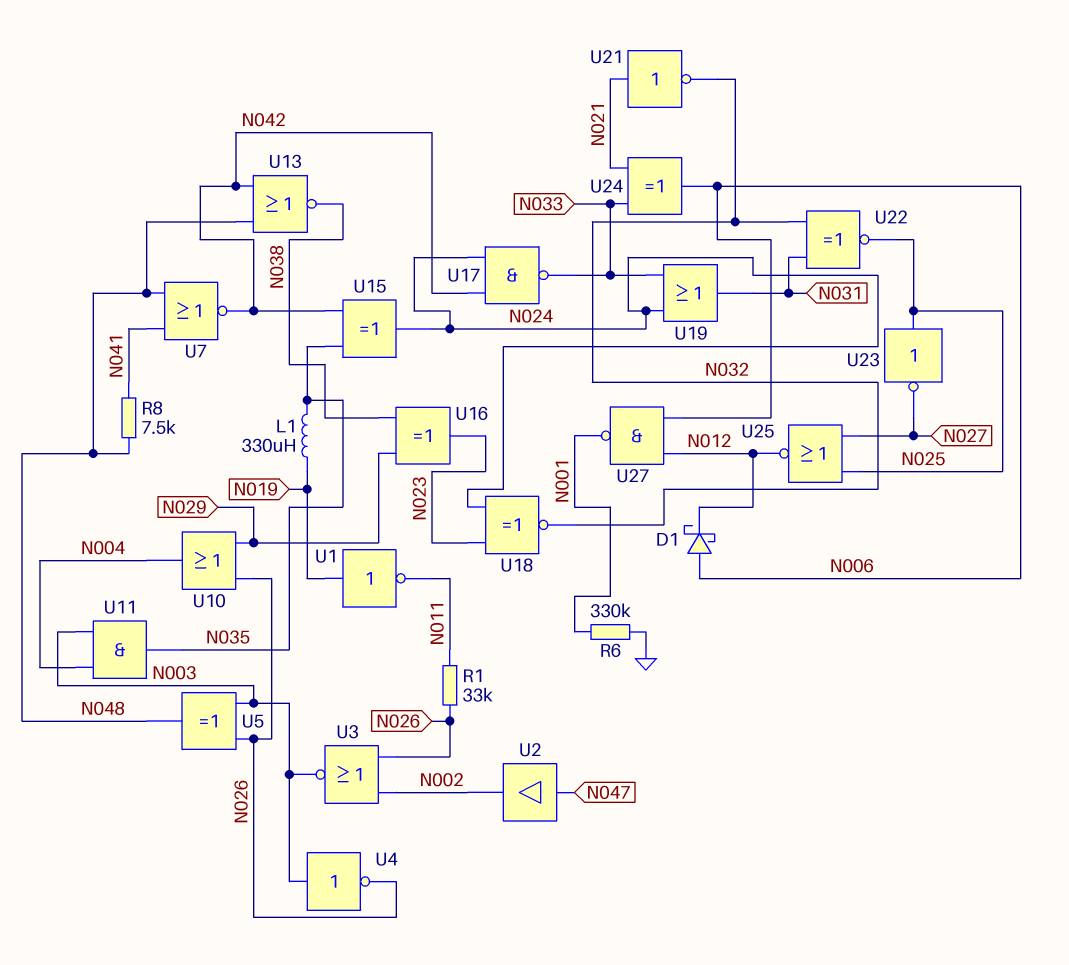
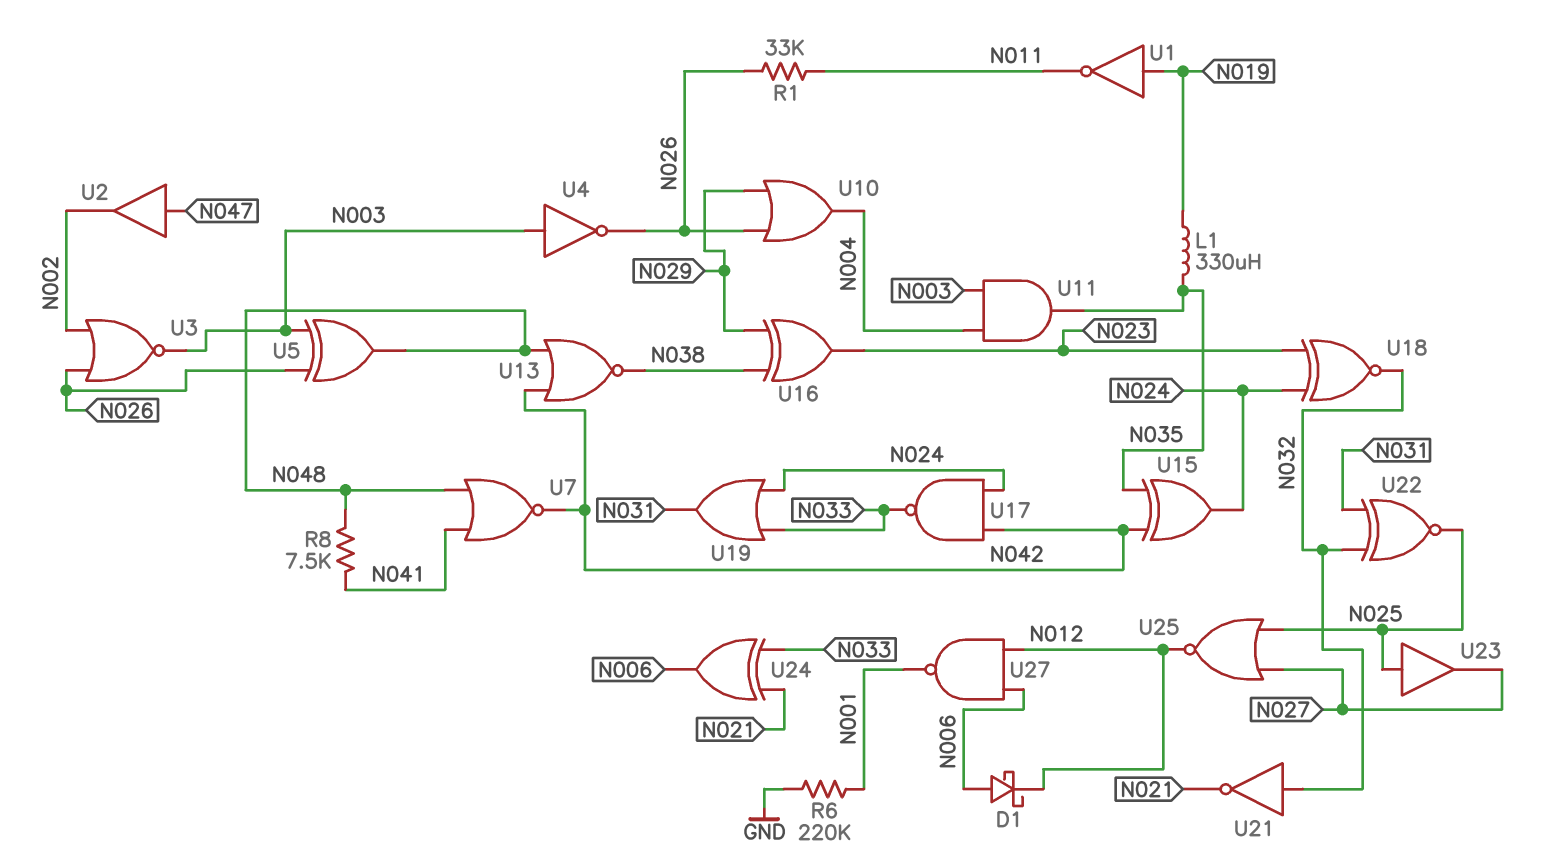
R6: 330k (GND, N001) -> 220k (GND, N001)
U21: NOT (in N021, out N032) -> NOT (in N032, out N021)
U23: NOT (in N025, out N027) -> buffer (in N025, out N027)

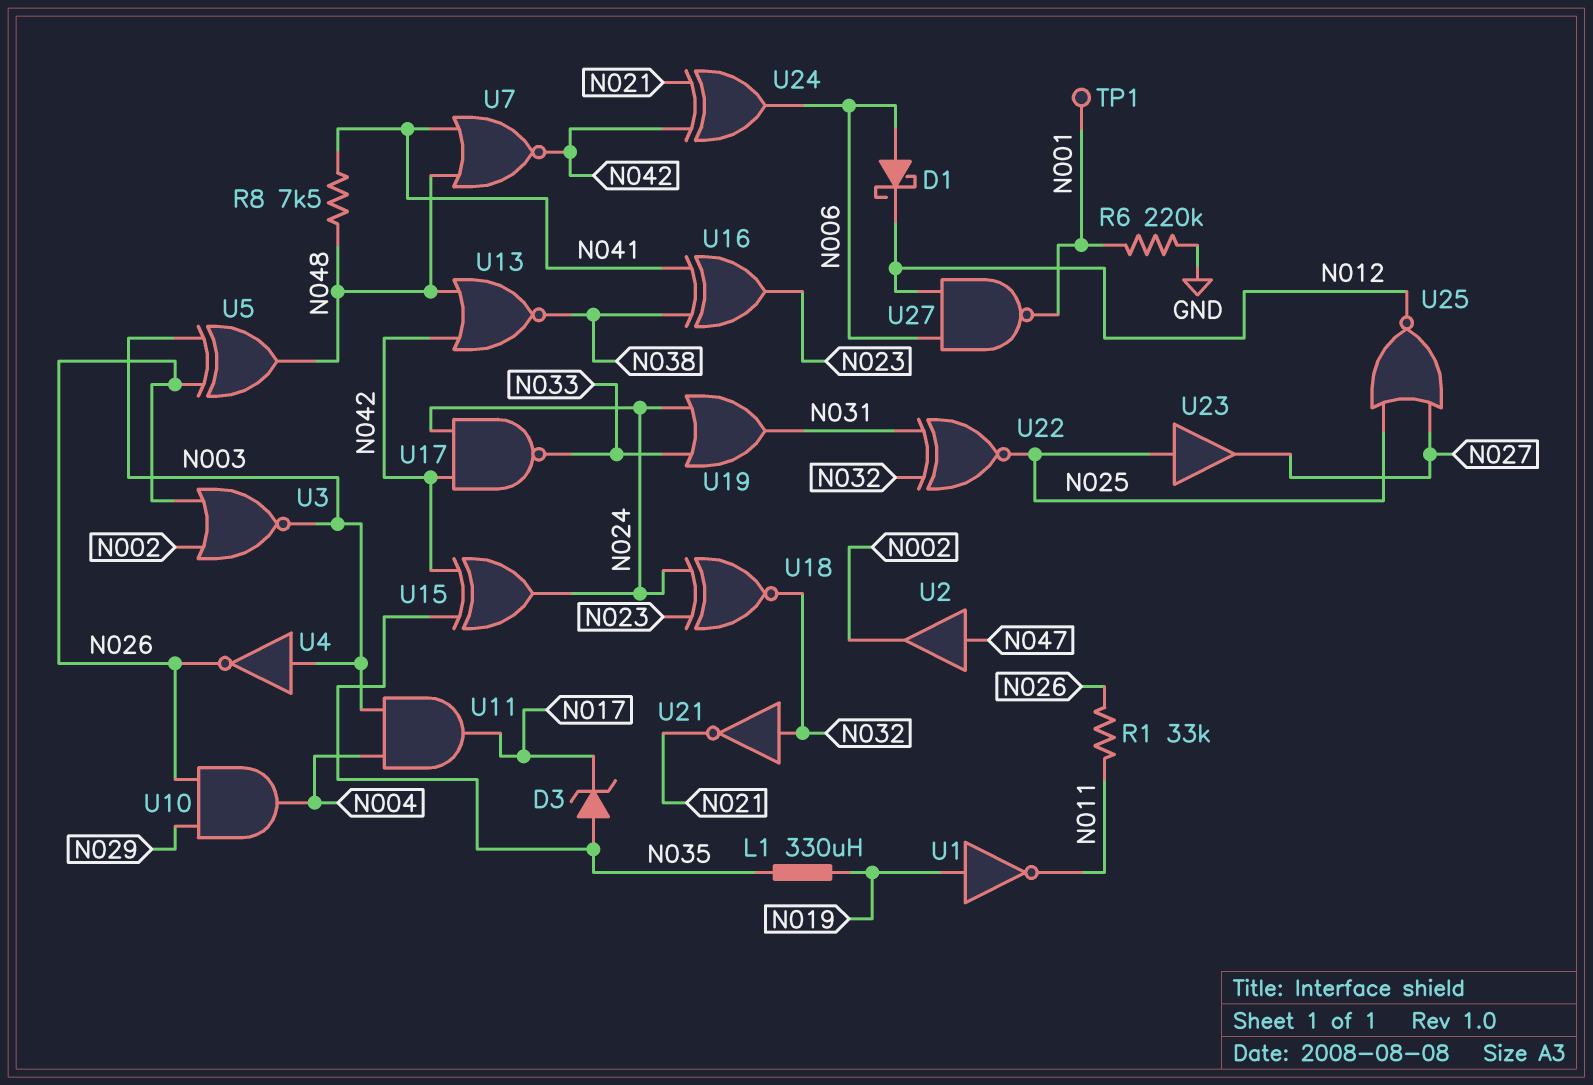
D3: none -> zener (A N035, K N017)
TP1: none -> test point (N001)
U10: OR (in N026, in N029, out N004) -> AND (in N026, in N029, out N004)
U11: AND (in N003, in N004, out N035) -> AND (in N003, in N004, out N017)
U16: XOR (in N029, in N038, out N023) -> XOR (in N038, in N041, out N023)
U24: XOR (in N021, in N033, out N006) -> XOR (in N021, in N042, out N006)

